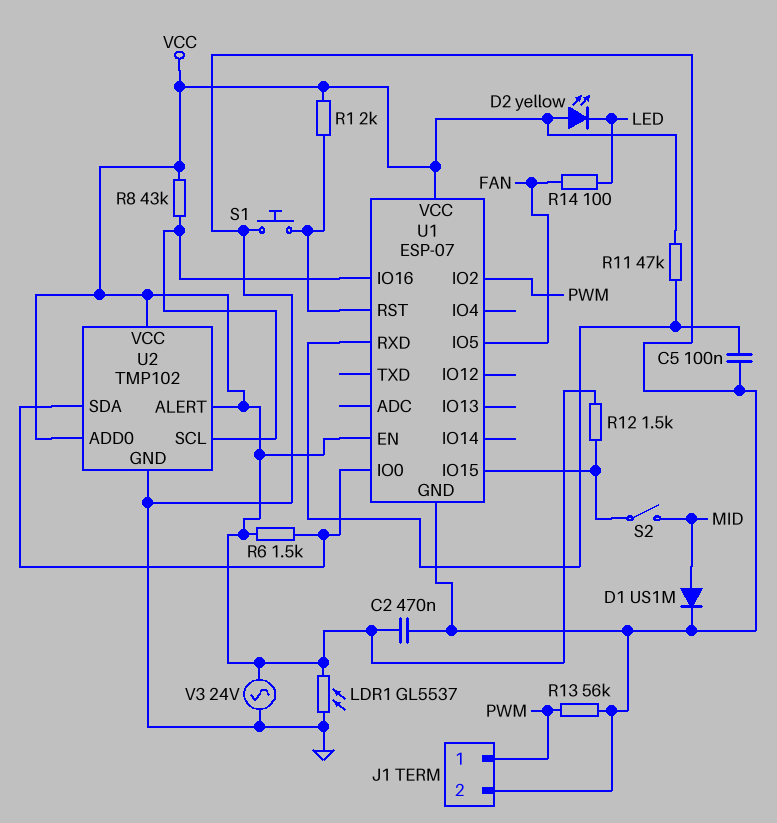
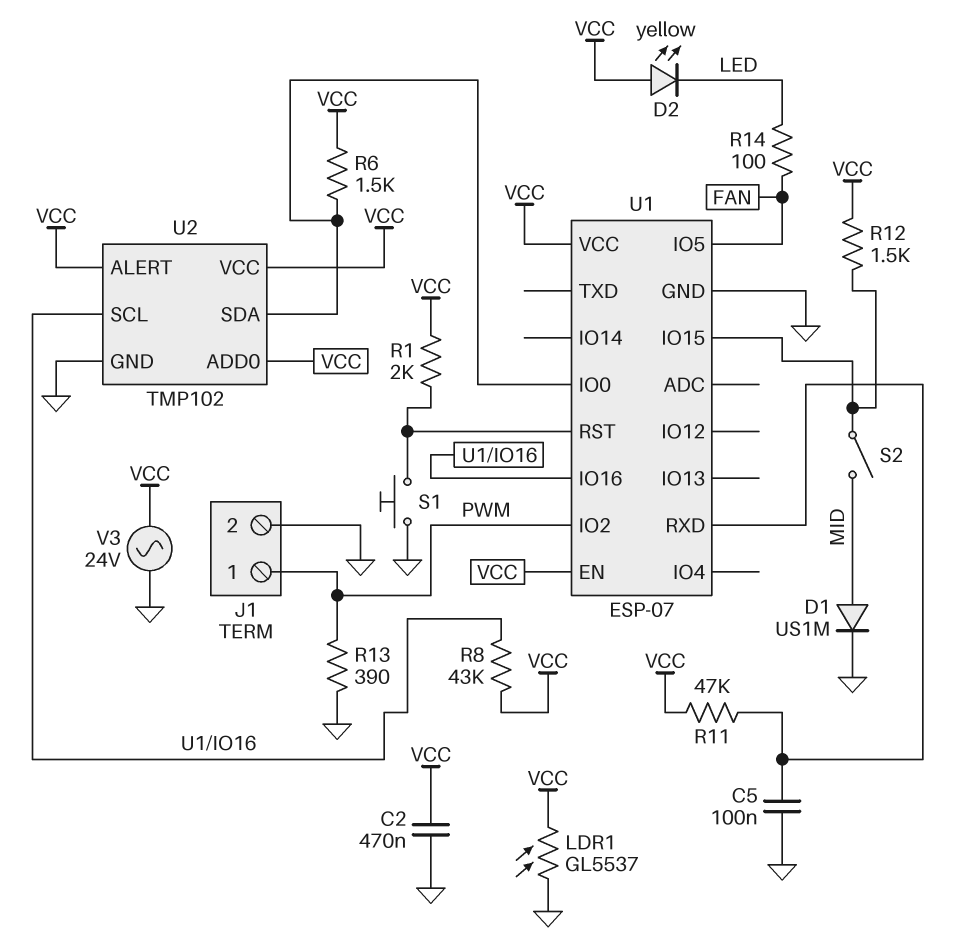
R13: 56k (GND, PWM) -> 390 (GND, PWM)

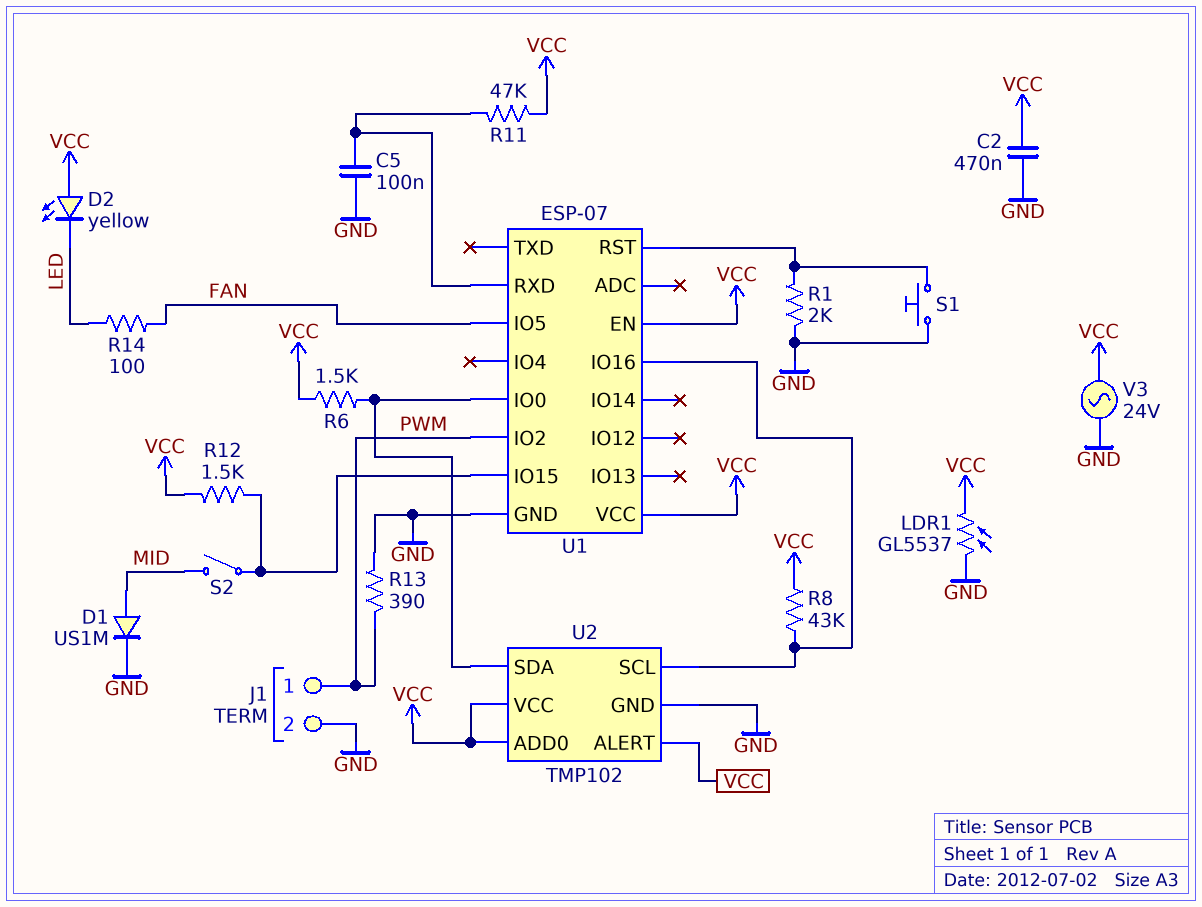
R1: 2k (U1/RST, VCC) -> 2k (GND, U1/RST)

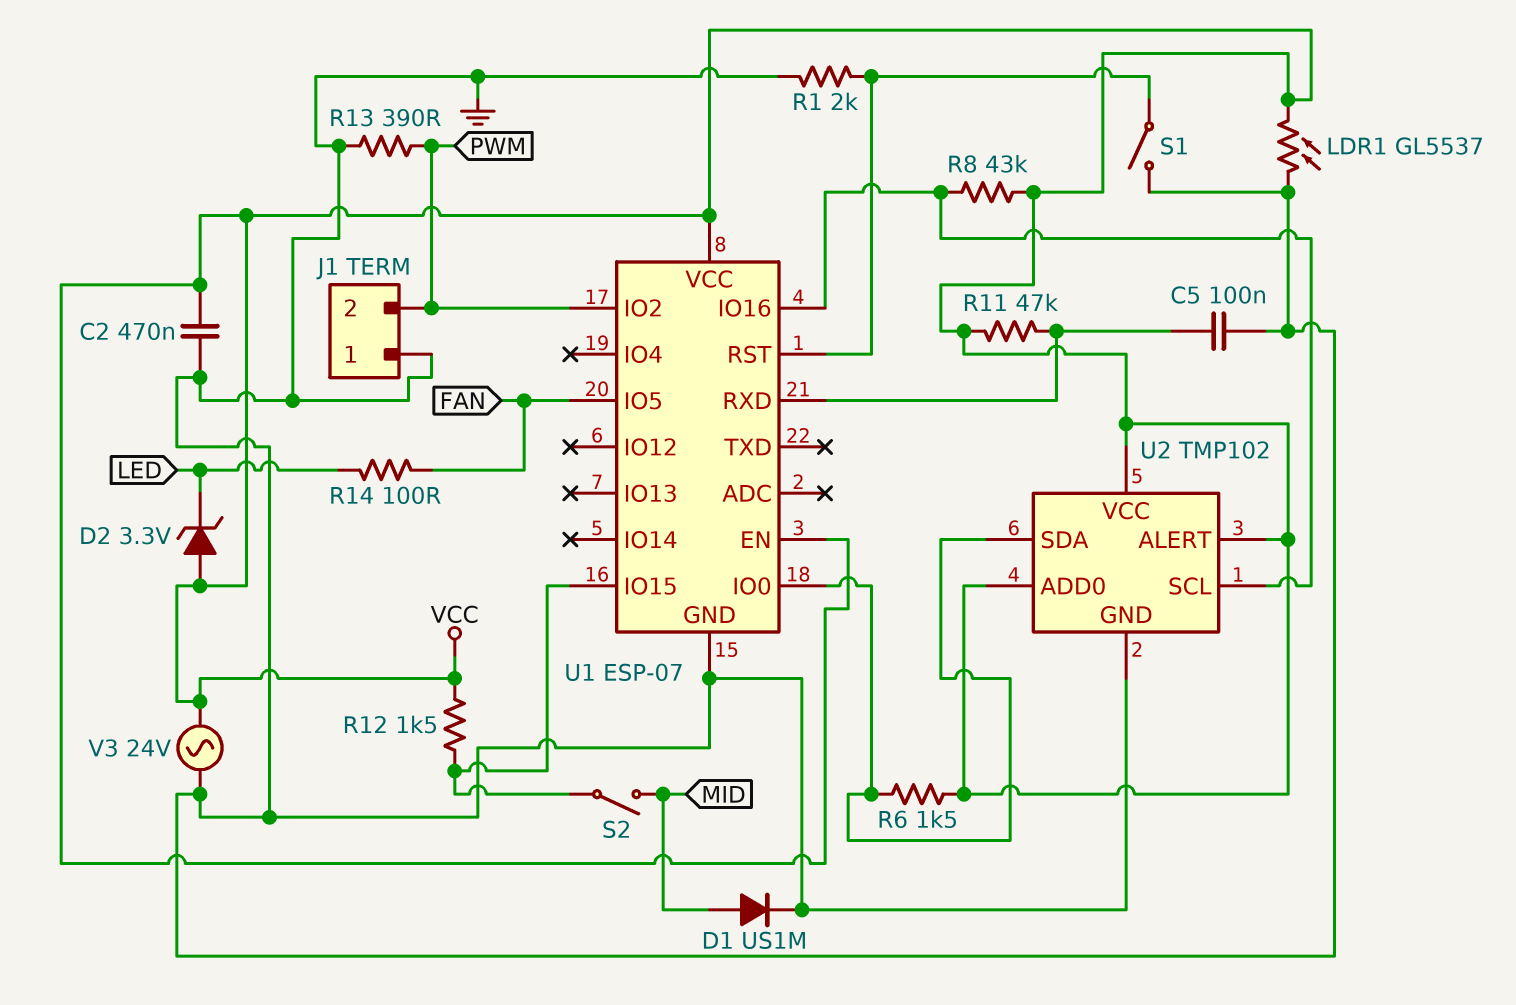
D2: LED yellow (A VCC, K LED) -> zener 3.3V (A VCC, K LED)
J1 pin 1: PWM -> GND
J1 pin 2: GND -> PWM
S1: button (GND, U1/RST) -> switch (GND, U1/RST)

